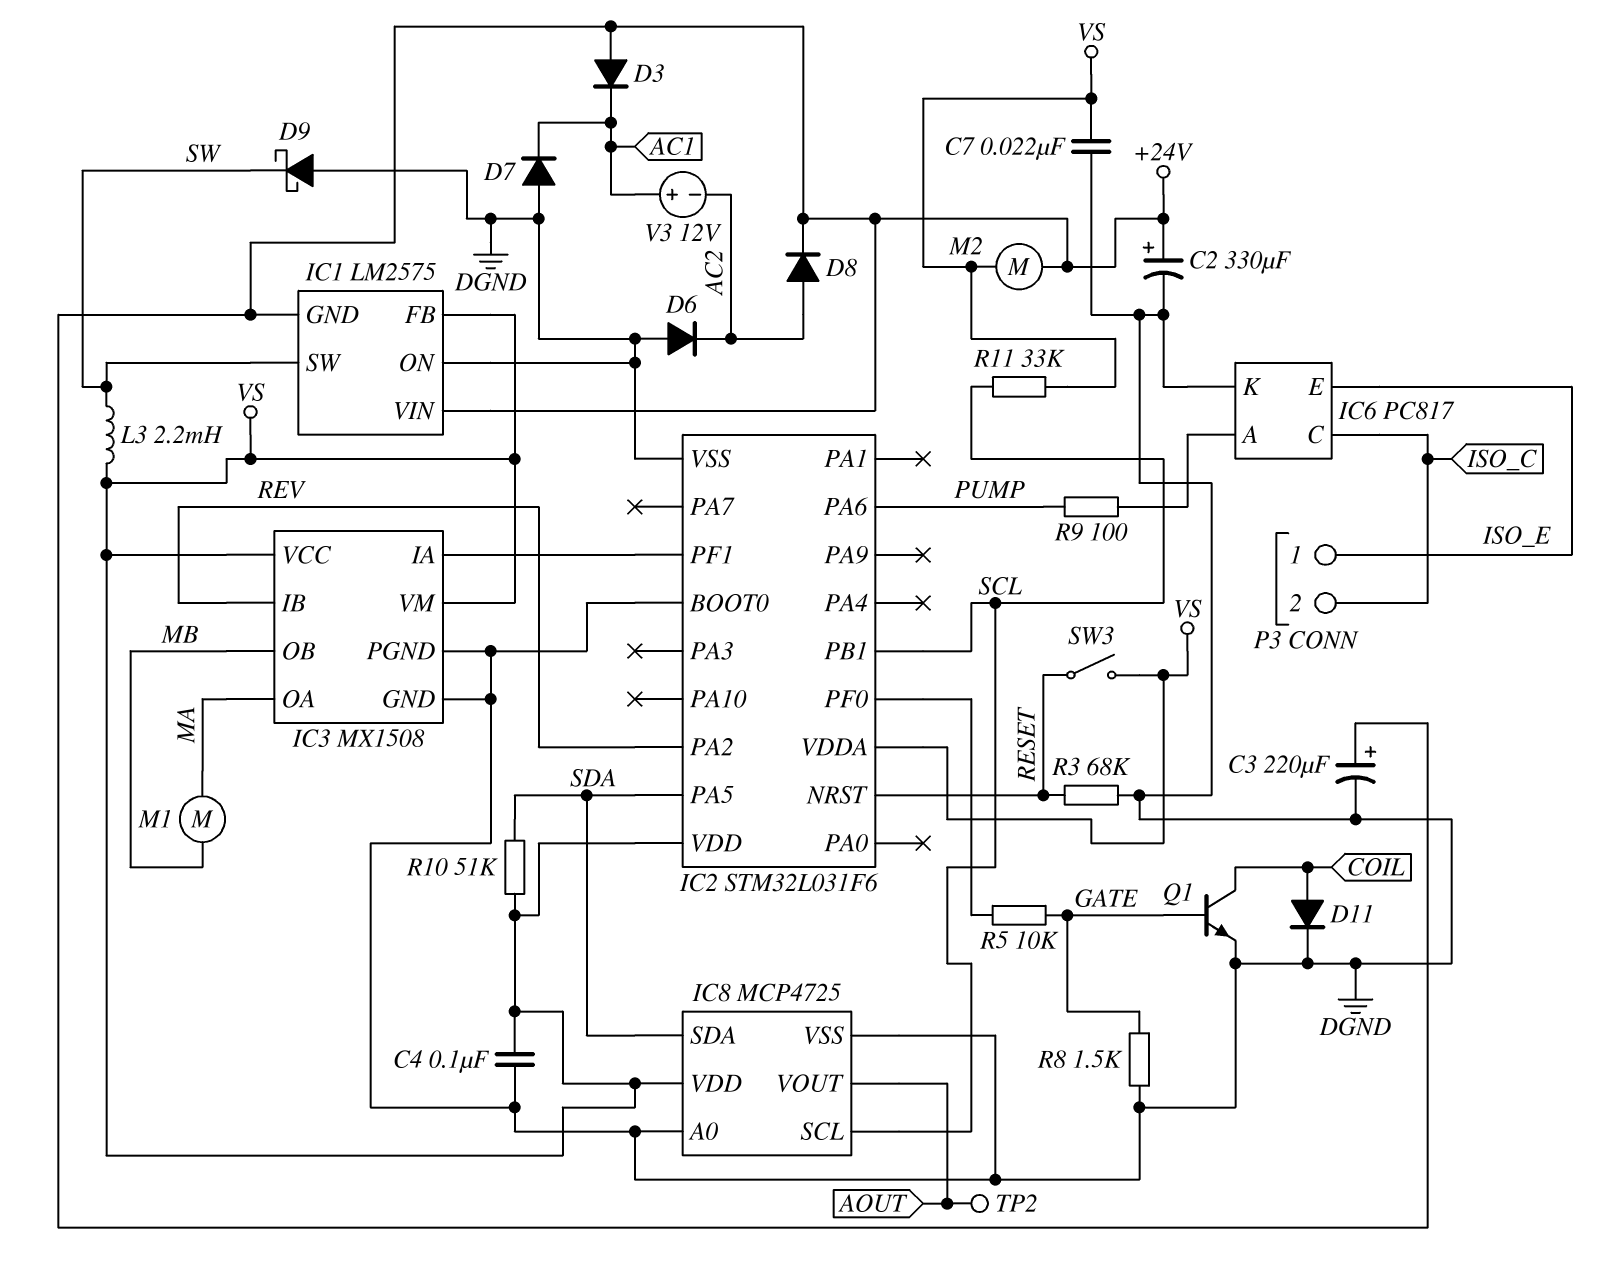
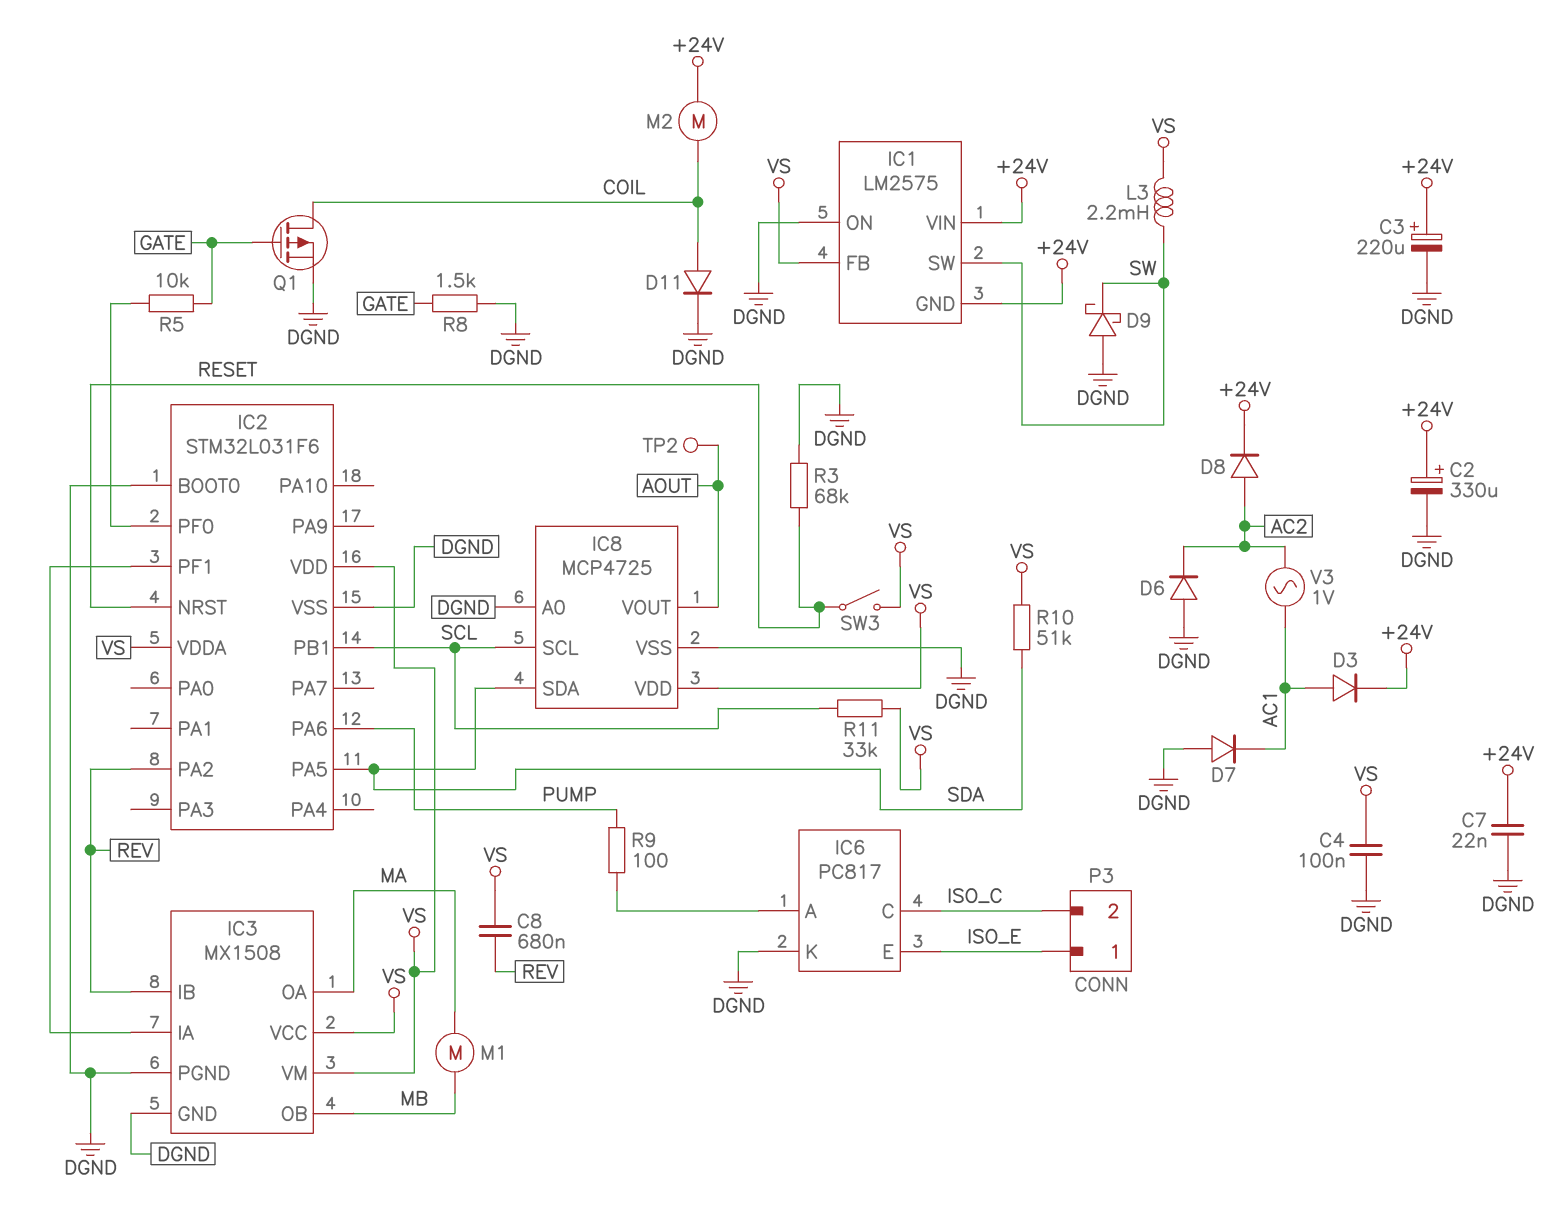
C7: 22nF (DGND, VS) -> 22nF (+24V, DGND)
C8: none -> 680nF (REV, VS)
D3: diode (A +24V, K AC1) -> diode (A AC1, K +24V)
M2: motor (+24V, VS) -> motor (+24V, COIL)
Q1: NPN (B GATE, C COIL, E DGND) -> PMOS (G GATE, D COIL, S DGND)
V3: 12V (plus AC1, minus AC2) -> AC 1V (AC1, AC2)

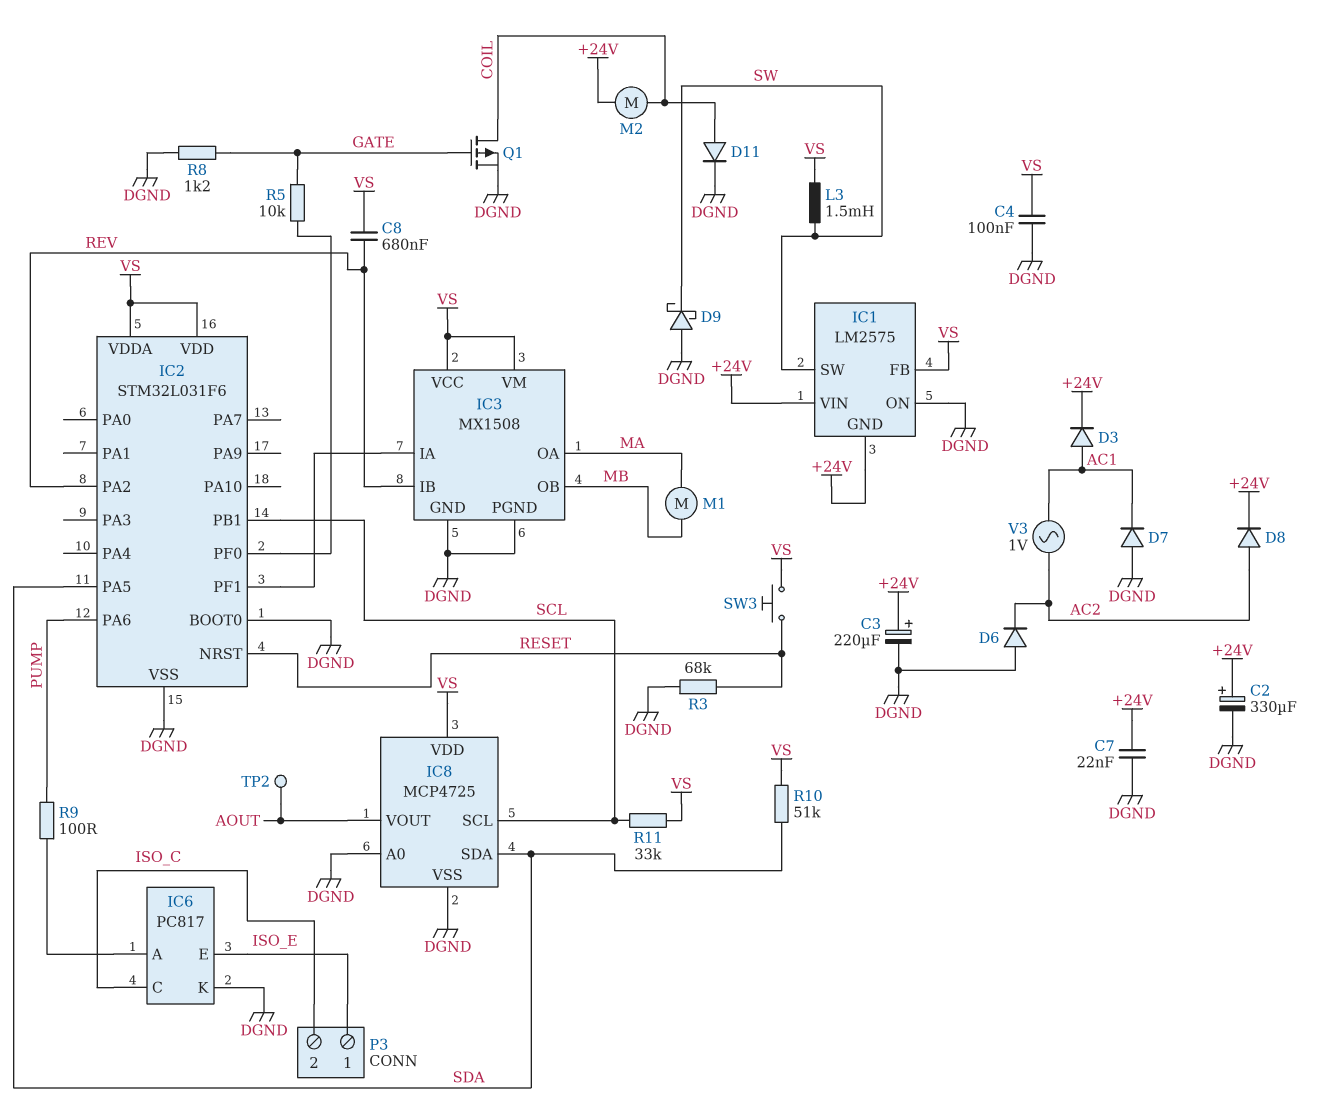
L3: 2.2mH (SW, VS) -> 1.5mH (SW, VS)
R8: 1.5k (DGND, GATE) -> 1.2k (DGND, GATE)
SW3: switch (RESET, VS) -> button (RESET, VS)

